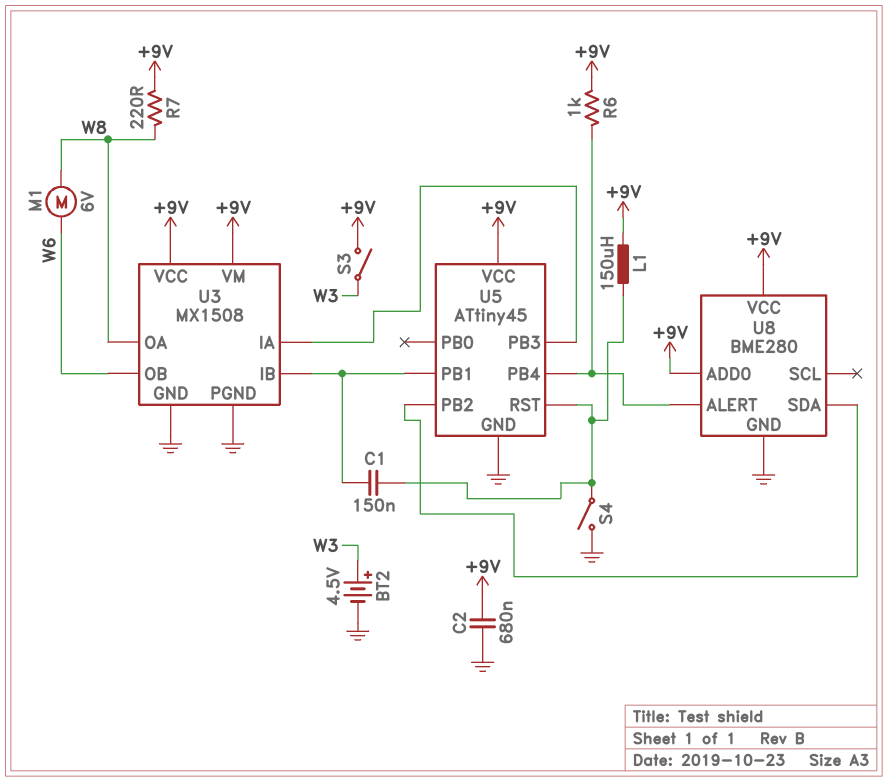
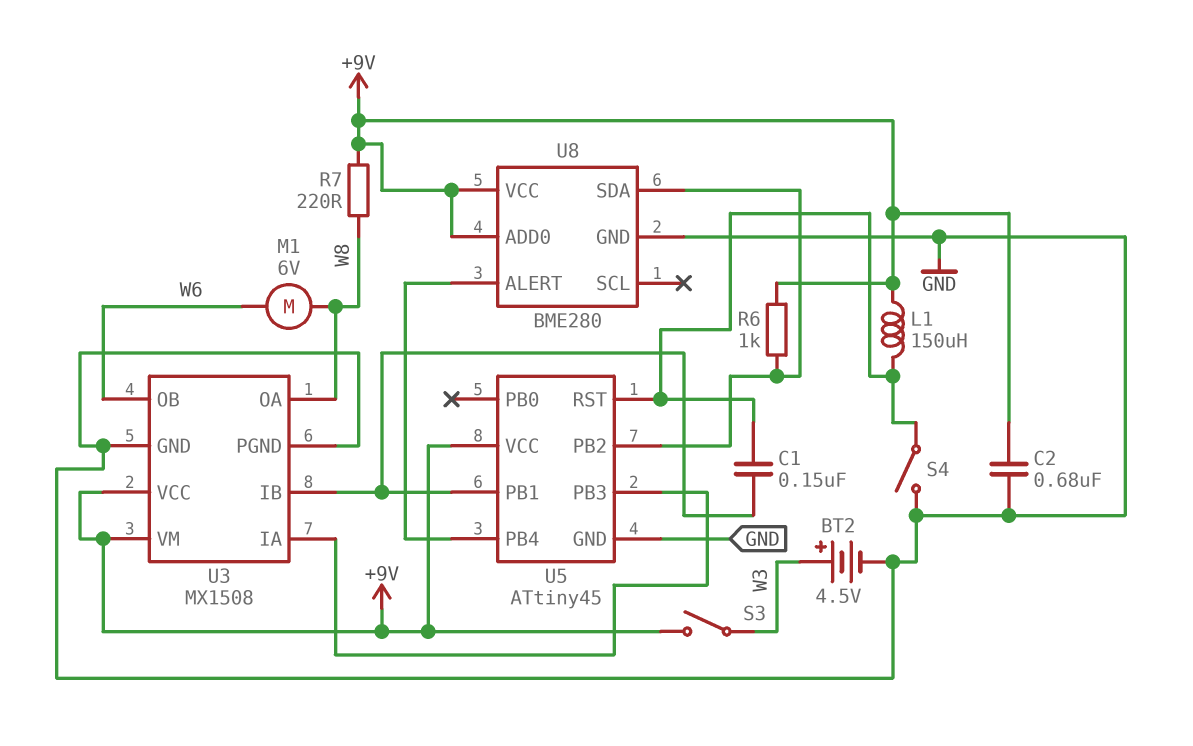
R6: 1k (+9V, U5/PB4) -> 1k (+9V, U5/PB2)

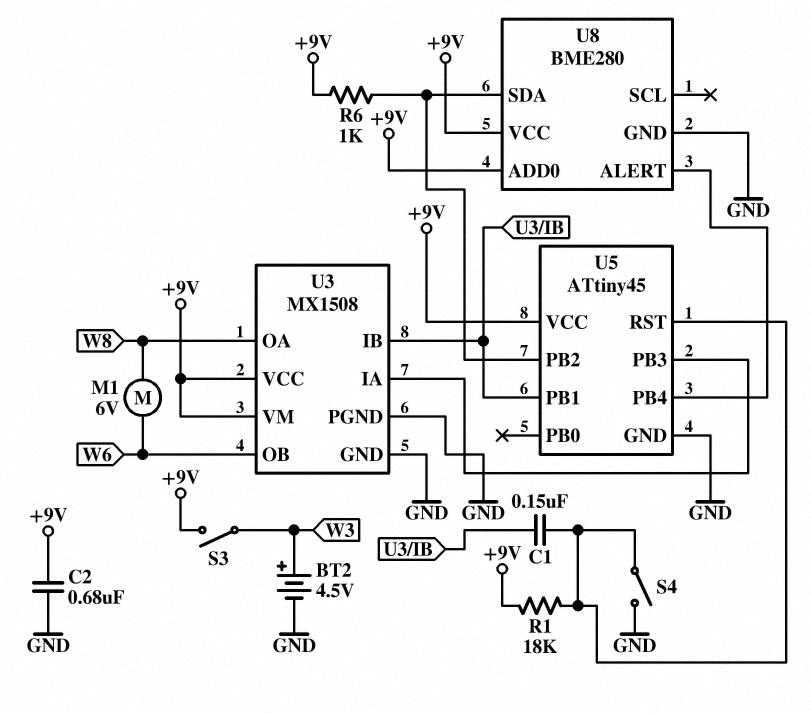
L1: 150uH (+9V, U5/RST) -> none
R1: none -> 18k (+9V, U5/RST)
R7: 220 (+9V, W8) -> none

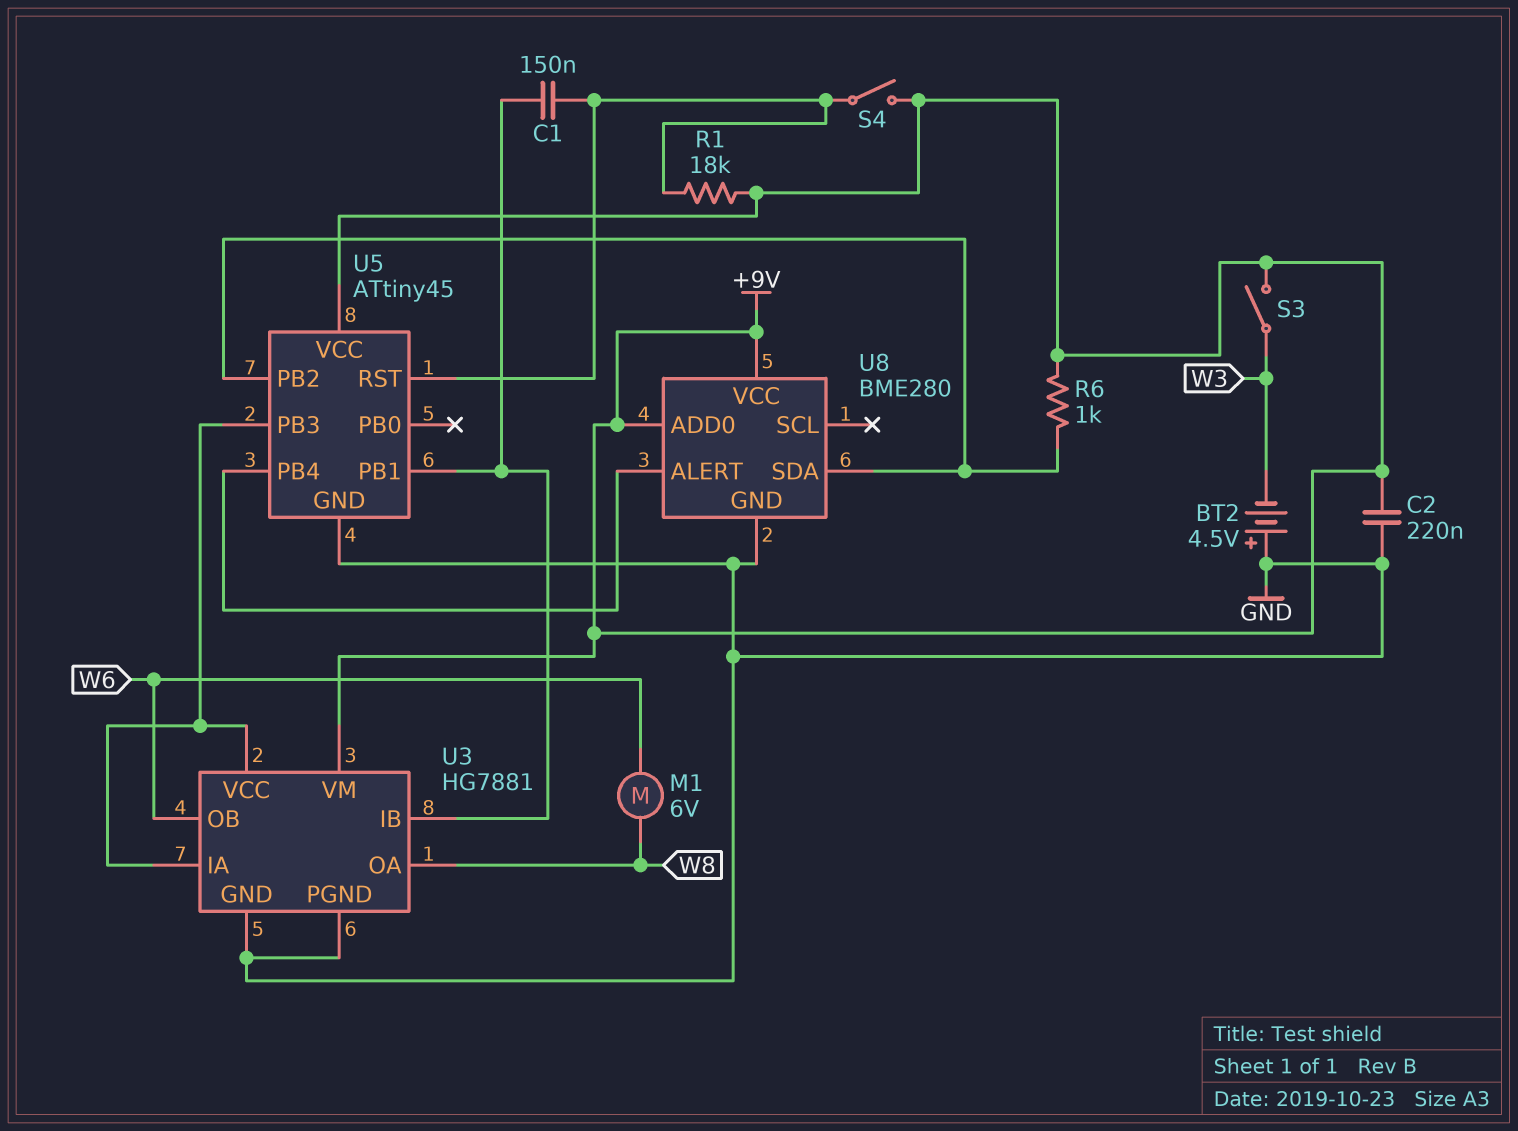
BT2: 4.5V (plus W3, minus GND) -> 4.5V (plus GND, minus W3)
C2: 680nF (+9V, GND) -> 220nF (+9V, GND)
S4: switch (GND, U5/RST) -> switch (+9V, U5/RST)
U3: MX1508 -> HG7881
U3 pin VCC: +9V -> U3/IA

